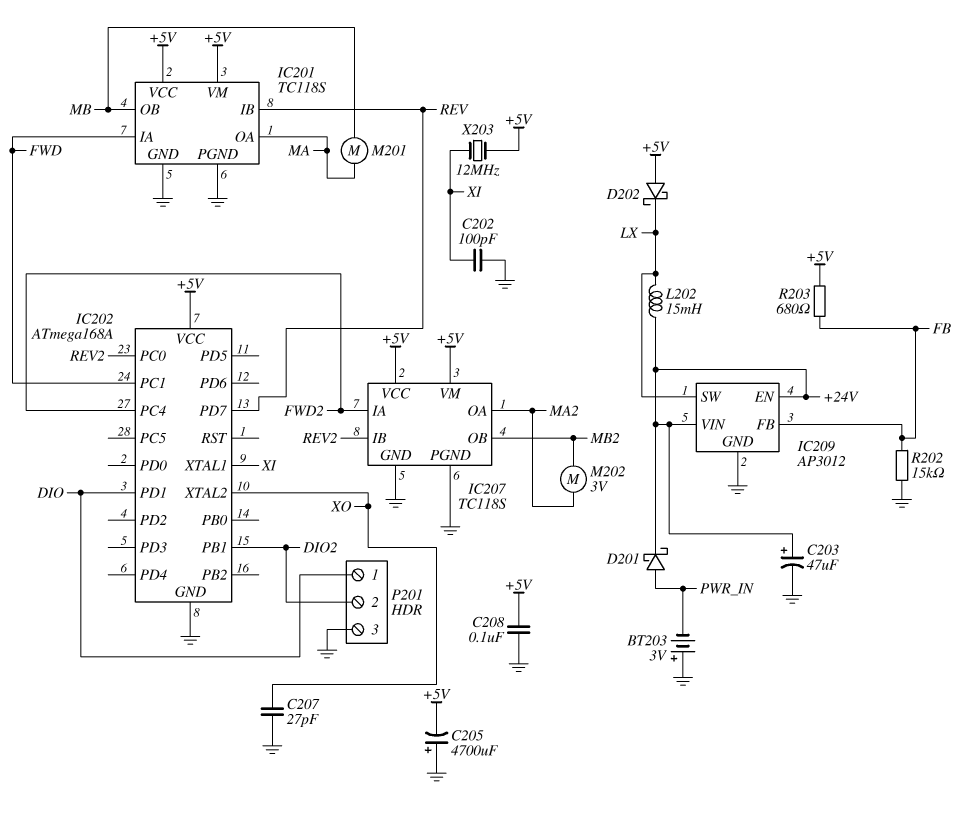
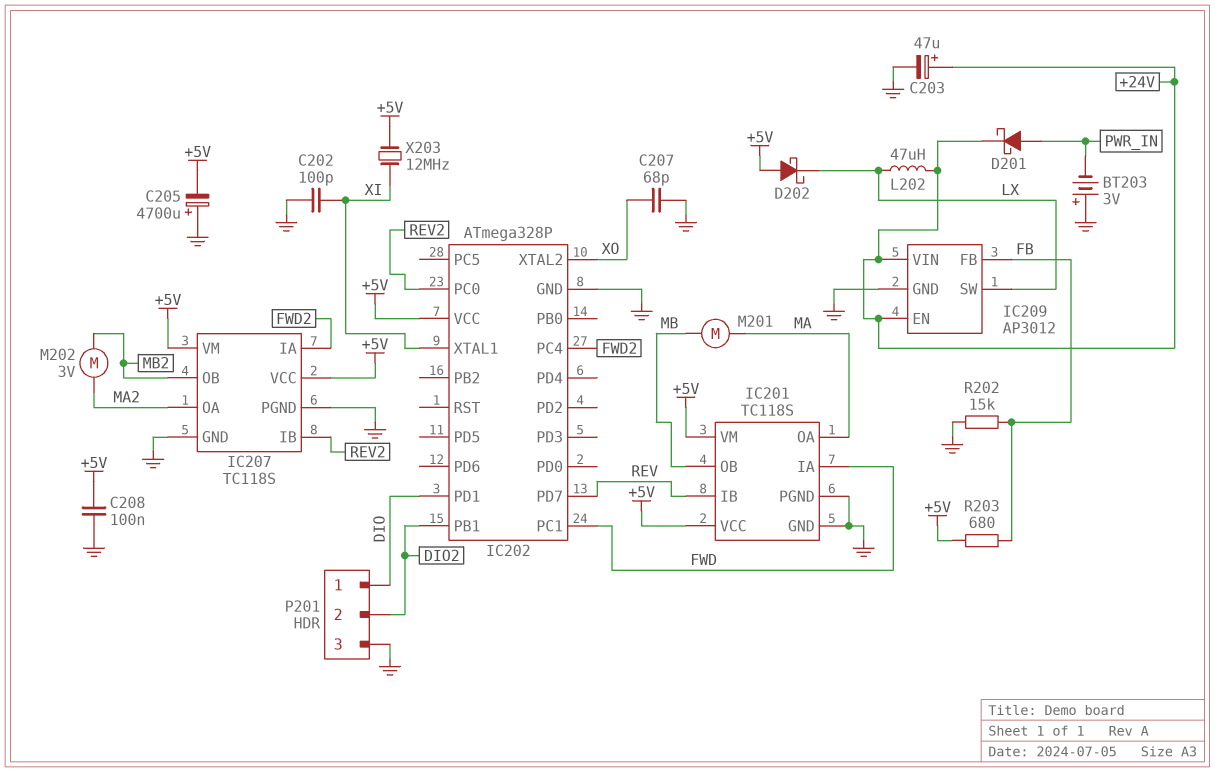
C207: 27pF (GND, XO) -> 68pF (GND, XO)
IC202: ATmega168A -> ATmega328P
L202: 15mH (+24V, LX) -> 47uH (+24V, LX)

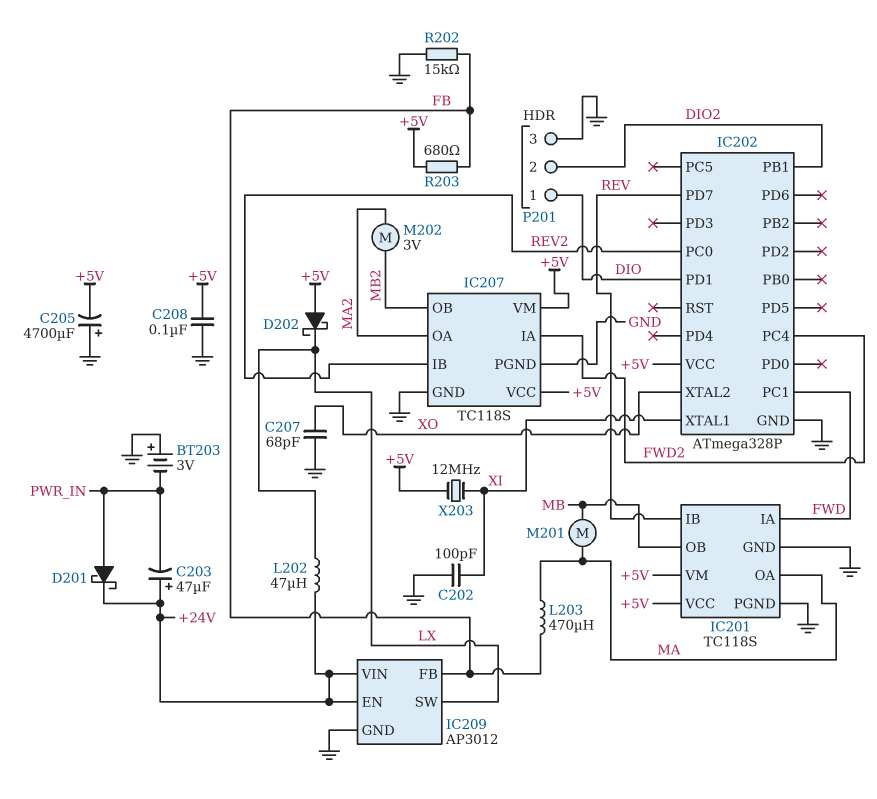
C203: 47uF (plus +24V, minus GND) -> 47uF (plus +24V, minus PWR_IN)
L203: none -> 470uH (FB, MA)

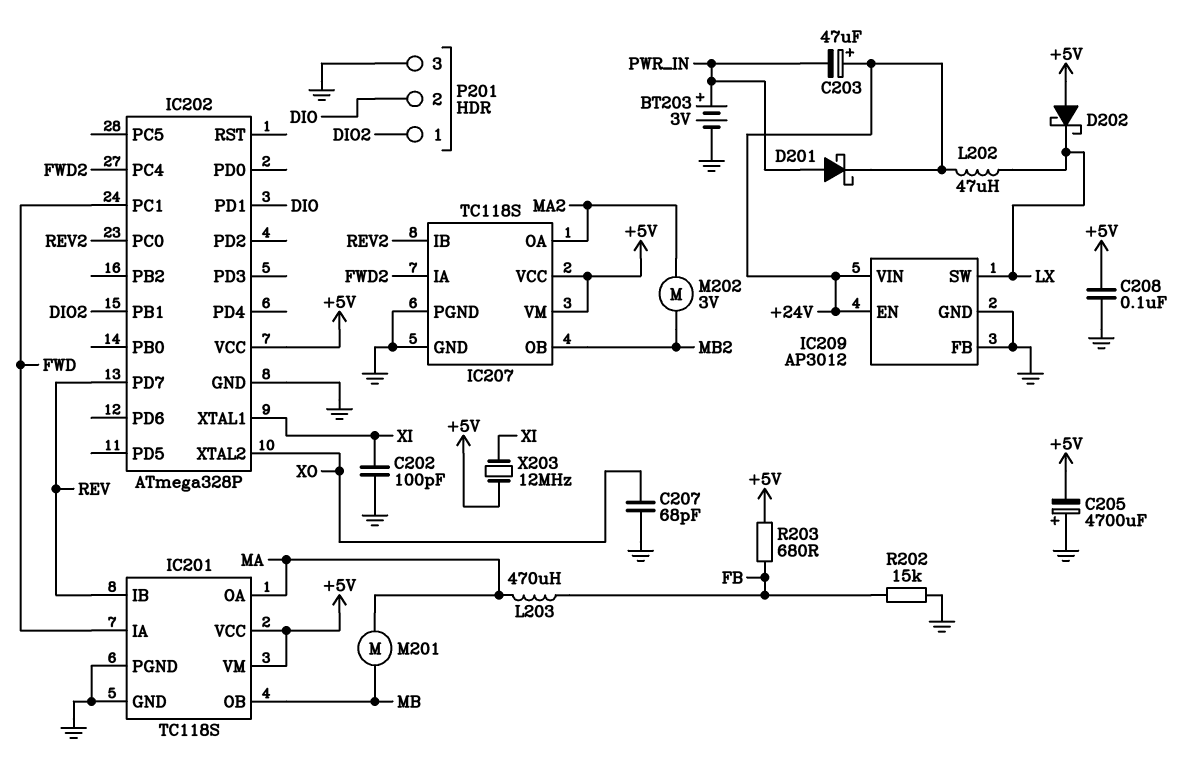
BT203: 3V (plus GND, minus PWR_IN) -> 3V (plus PWR_IN, minus GND)
IC209 pin FB: FB -> GND
P201 pin 1: DIO -> DIO2
P201 pin 2: DIO2 -> DIO

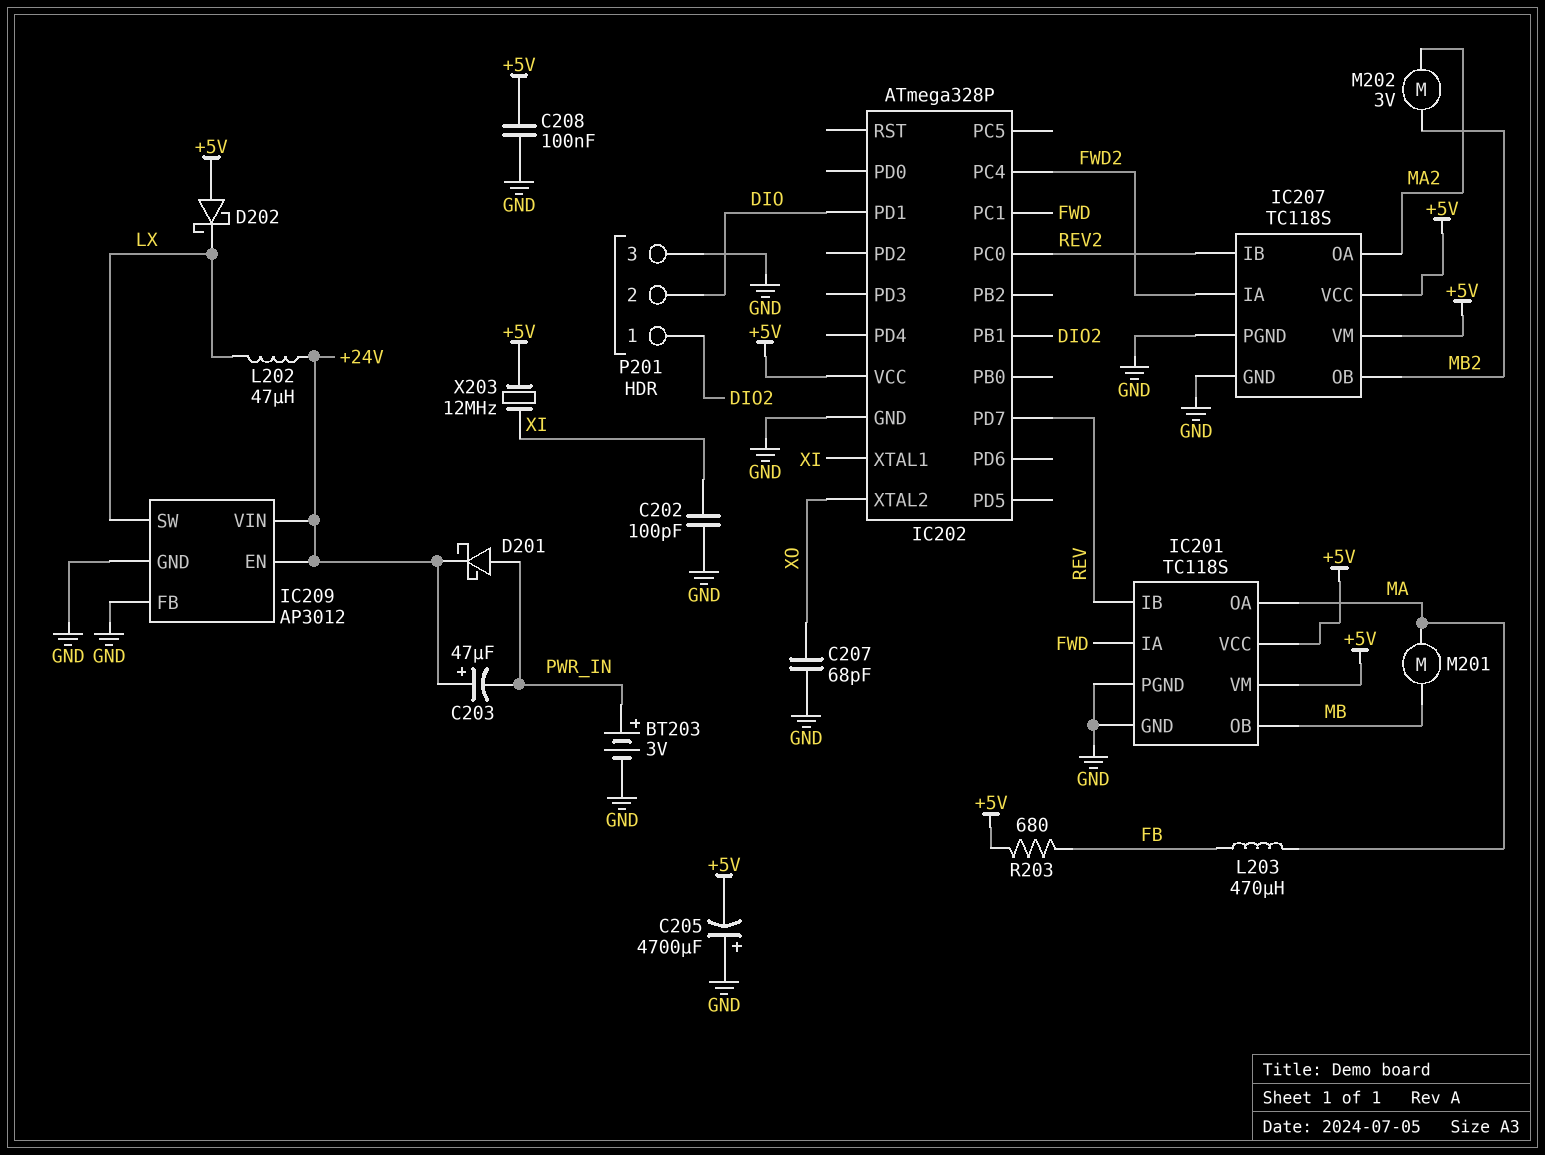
R202: 15k (FB, GND) -> none

